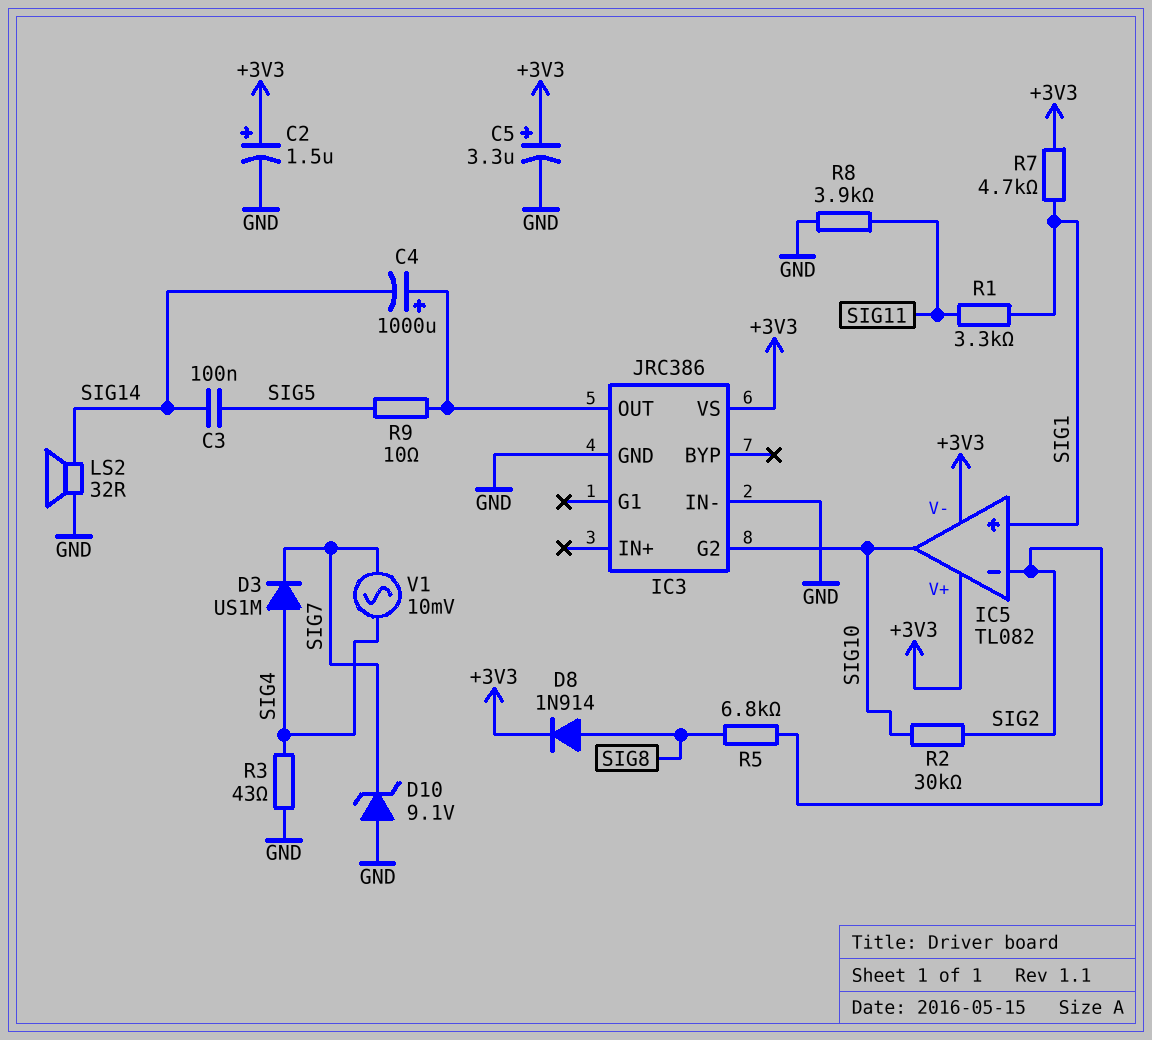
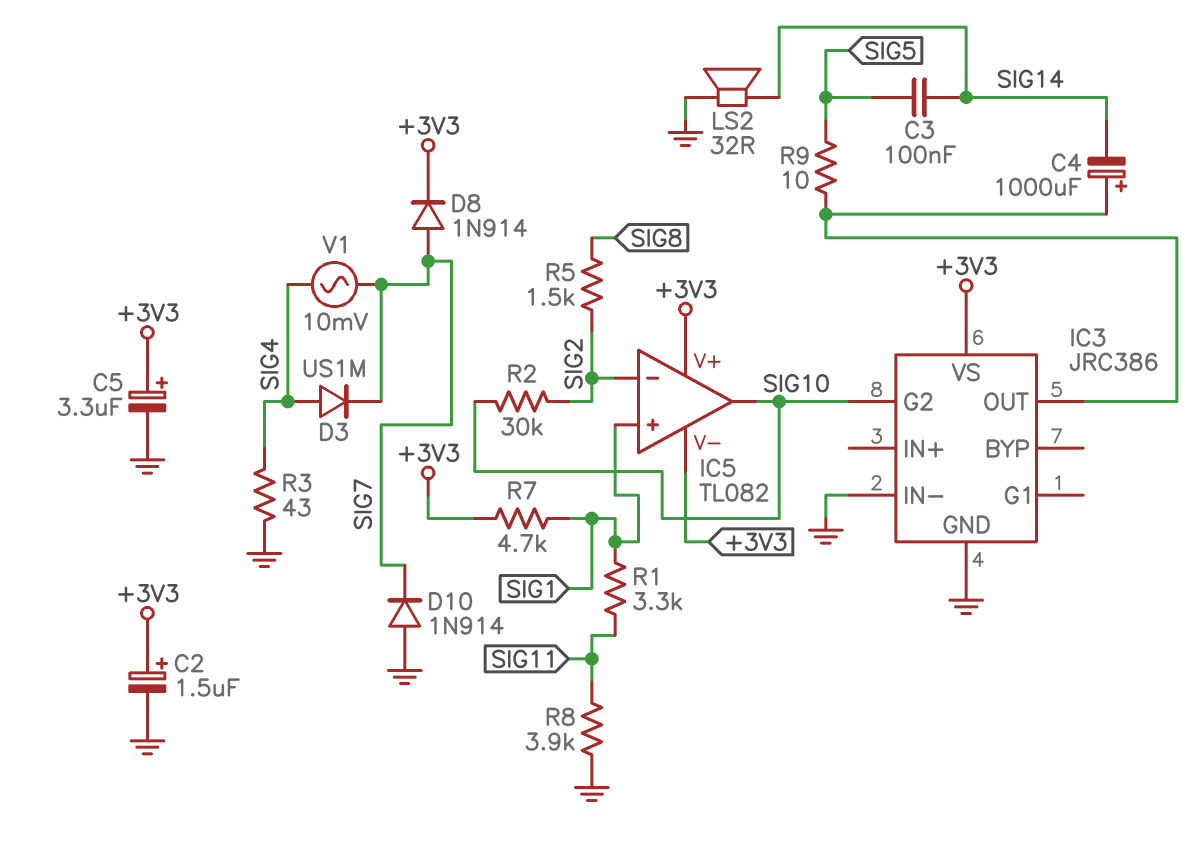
D8: diode 1N914 (A SIG8, K +3V3) -> diode 1N914 (A SIG7, K +3V3)
D10: zener 9.1V (A GND, K SIG7) -> diode 1N914 (A GND, K SIG7)
R5: 6.8k (SIG2, SIG8) -> 1.5k (SIG2, SIG8)

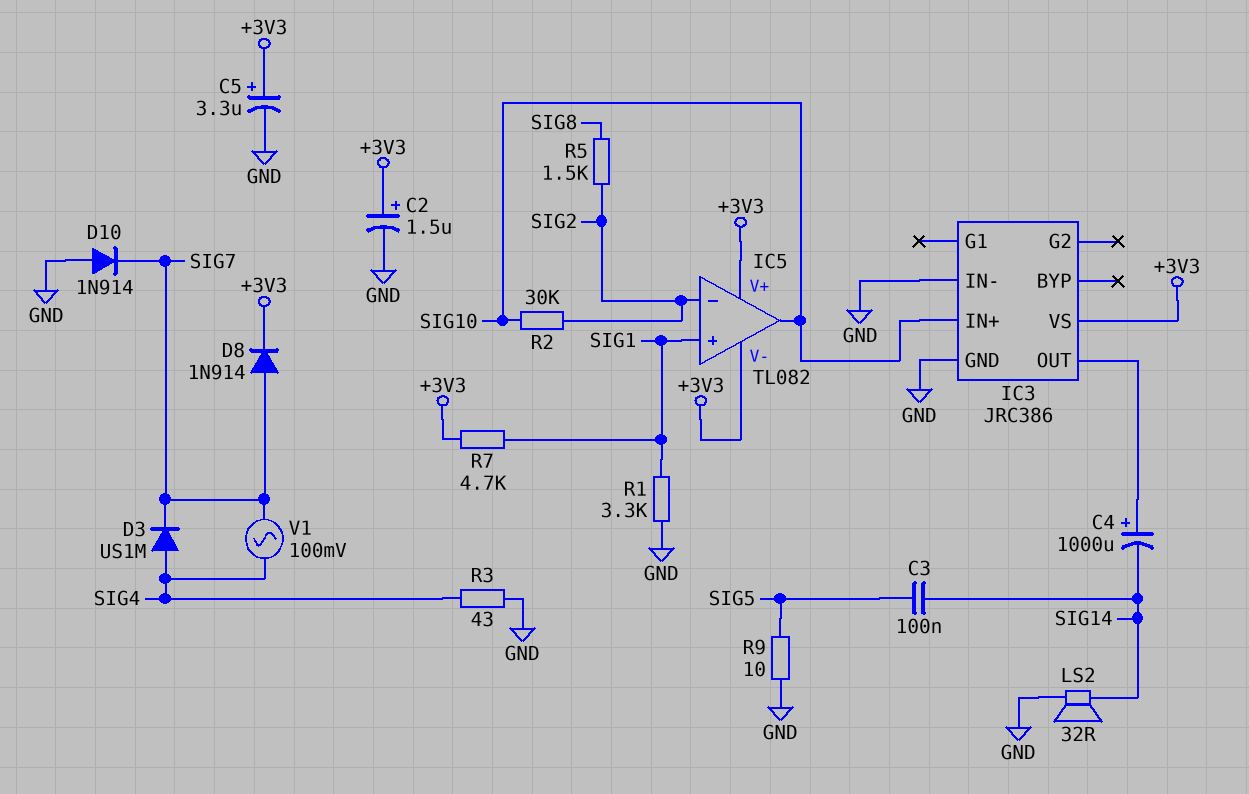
IC3 pin G2: SIG10 -> none
IC3 pin IN+: none -> SIG10
R1: 3.3k (SIG1, SIG11) -> 3.3k (GND, SIG1)
R8: 3.9k (GND, SIG11) -> none
R9: 10 (IC3/OUT, SIG5) -> 10 (GND, SIG5)
V1: AC 10mV (SIG4, SIG7) -> AC 100mV (SIG4, SIG7)

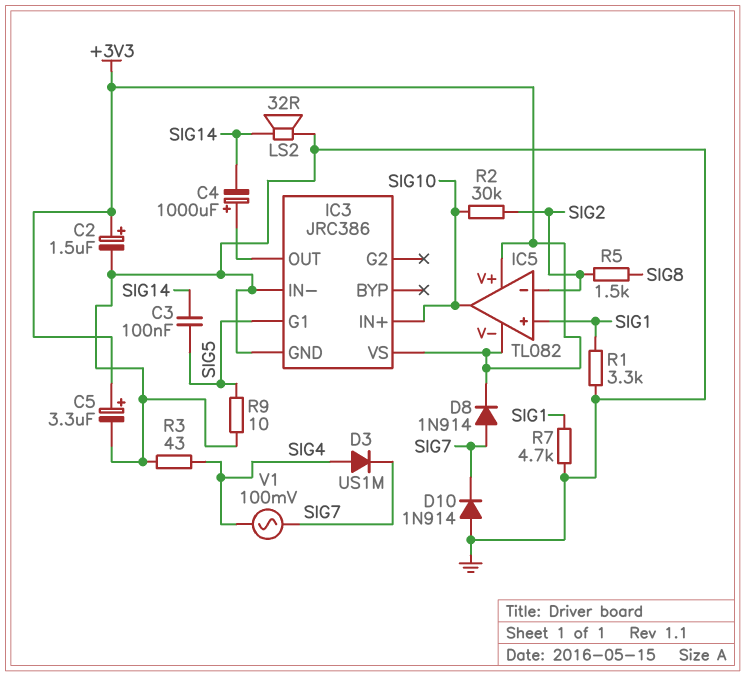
IC3 pin G1: none -> SIG5
R7: 4.7k (+3V3, SIG1) -> 4.7k (GND, SIG1)

